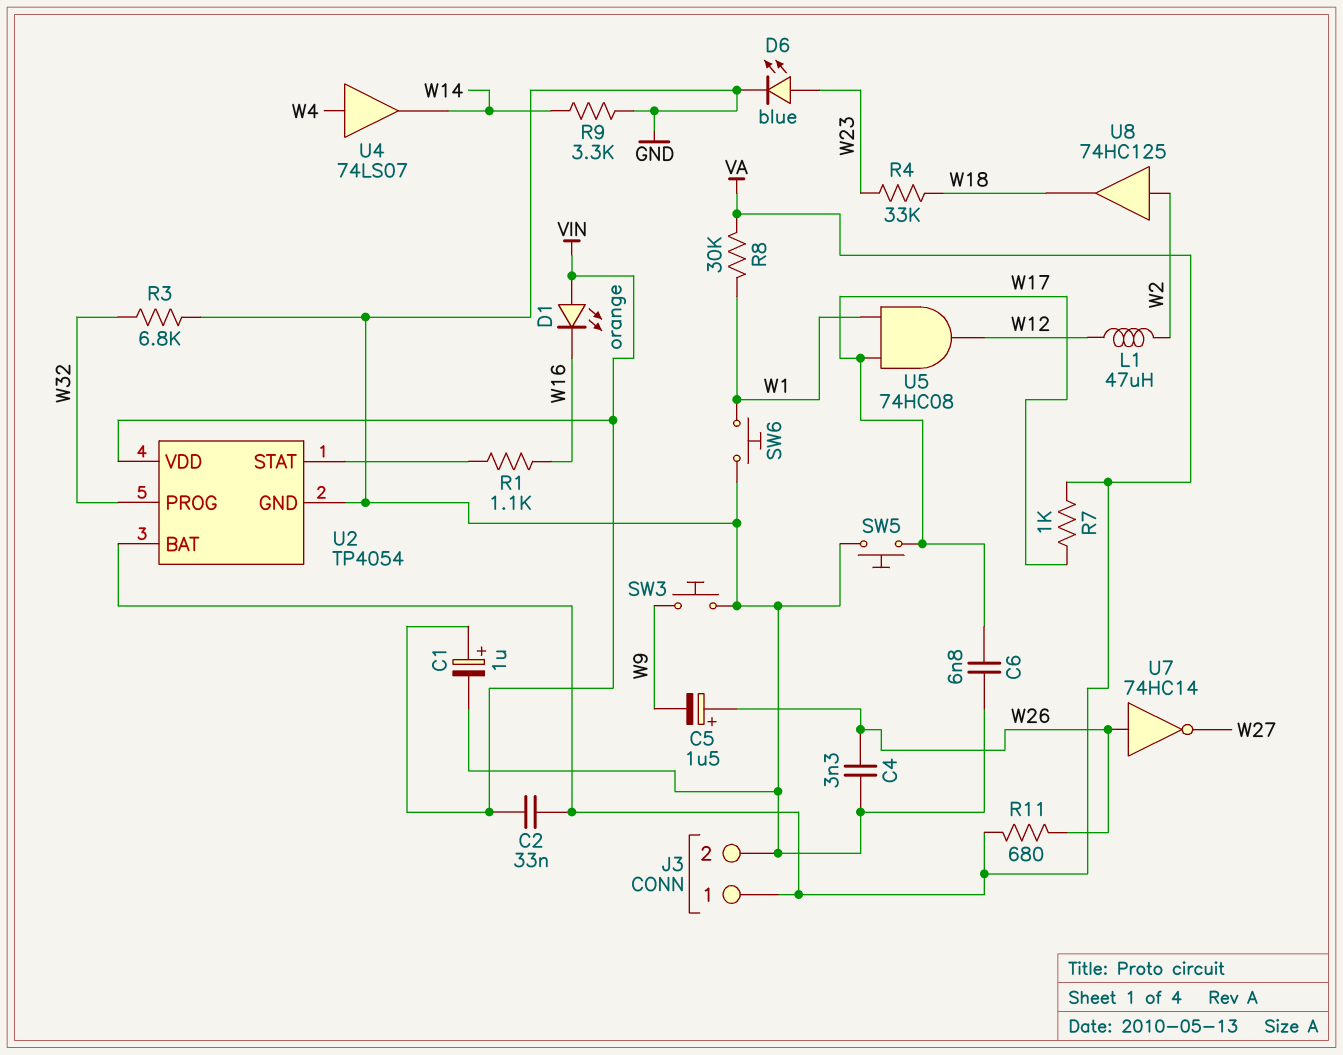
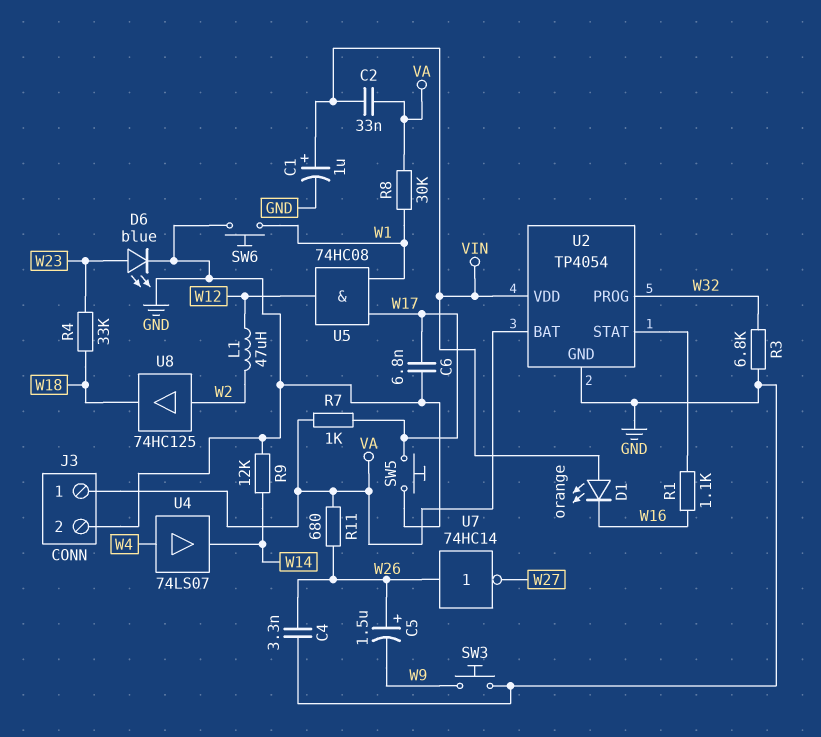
R9: 3.3k (GND, W14) -> 12k (GND, W14)

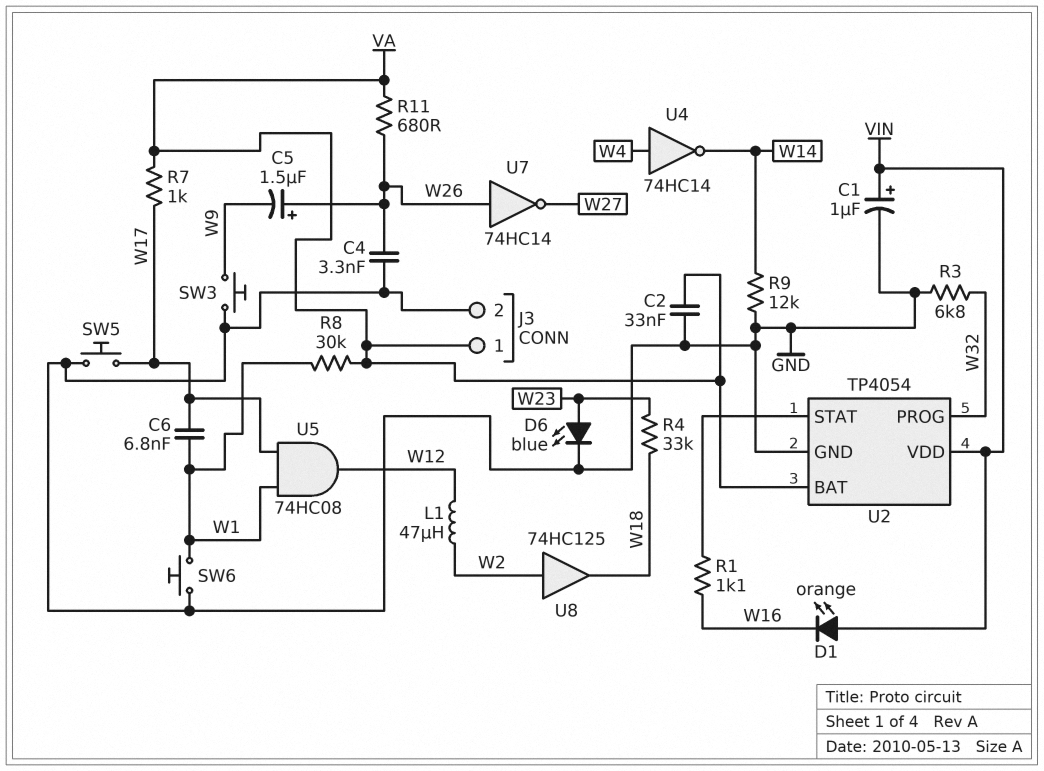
C2: 33nF (VA, VIN) -> 33nF (GND, VA)
C6: 6.8nF (GND, W17) -> 6.8nF (W1, W17)
U4: buffer 74LS07 (in W4, out W14) -> NOT 74HC14 (in W4, out W14)

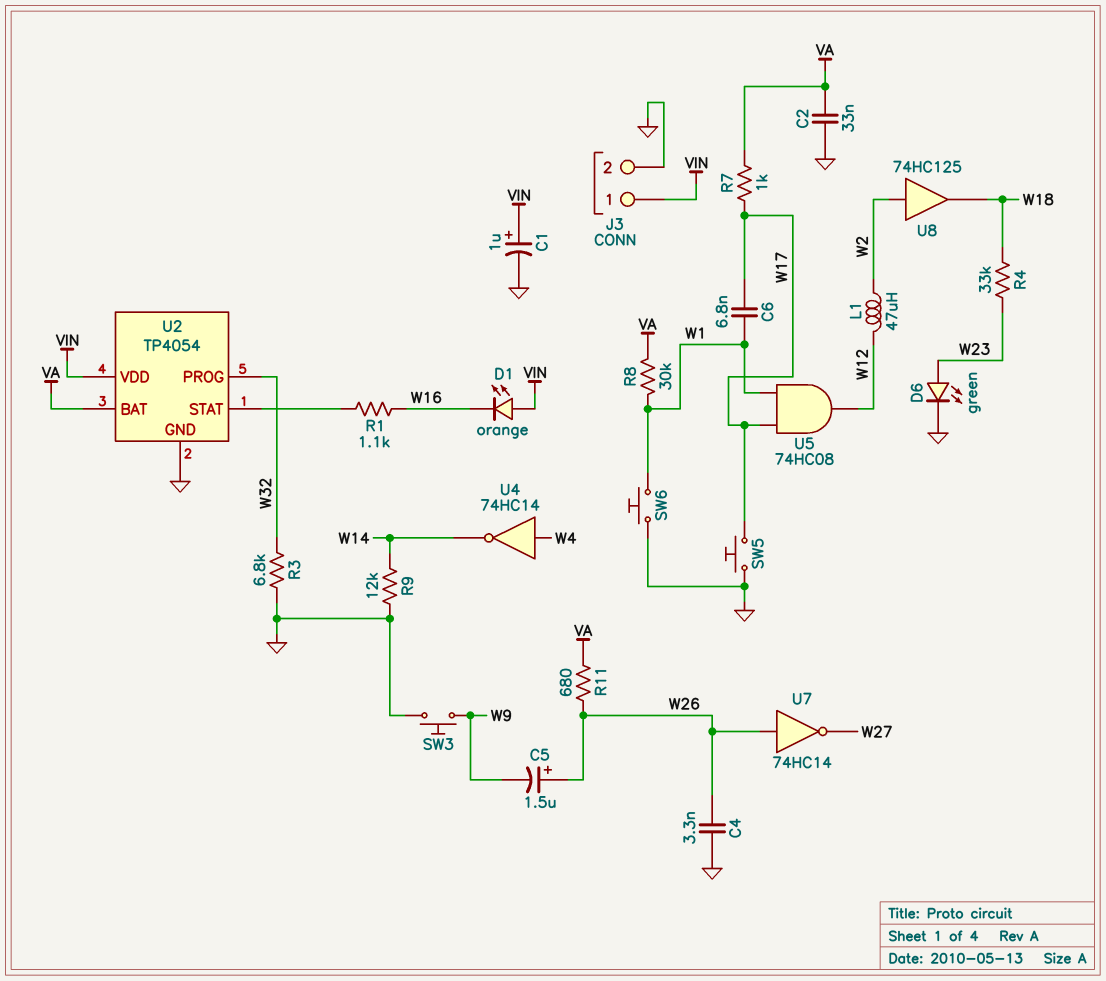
D6: LED blue (A W23, K GND) -> LED green (A W23, K GND)
J3 pin 1: VA -> VIN

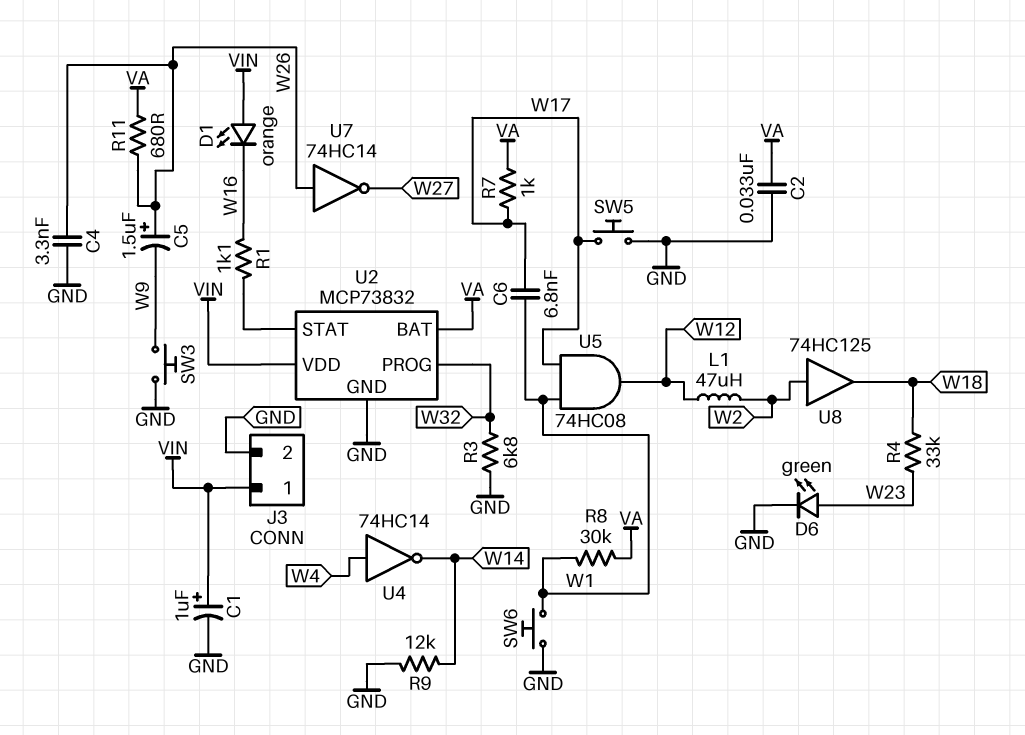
U2: TP4054 -> MCP73832

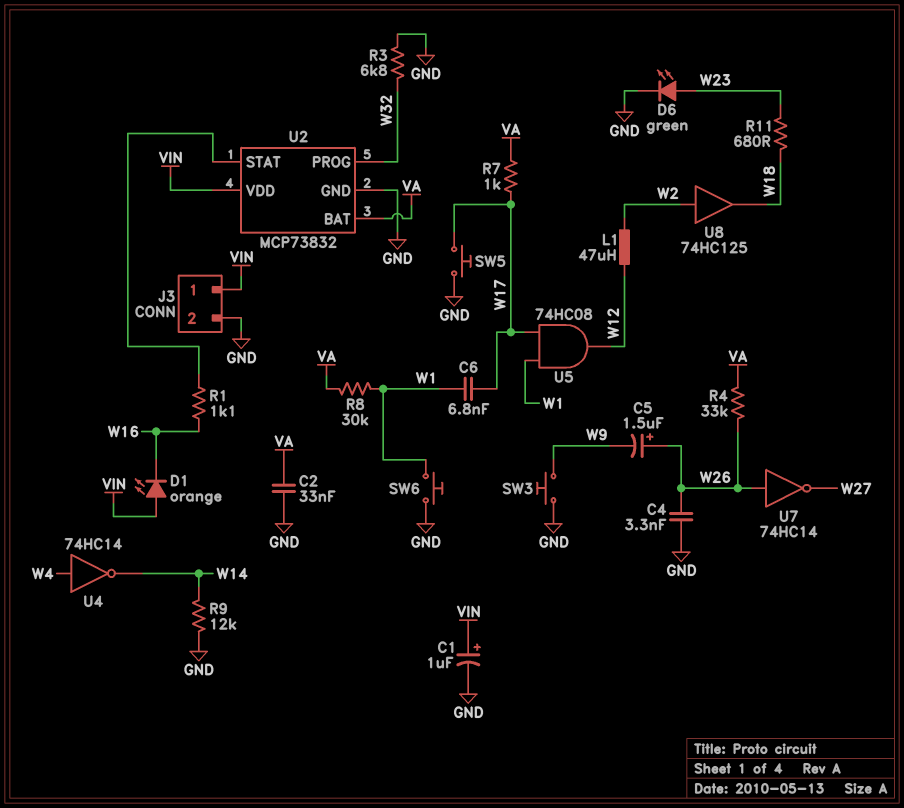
R4: 33k (W18, W23) -> 33k (VA, W26)
R11: 680 (VA, W26) -> 680 (W18, W23)

